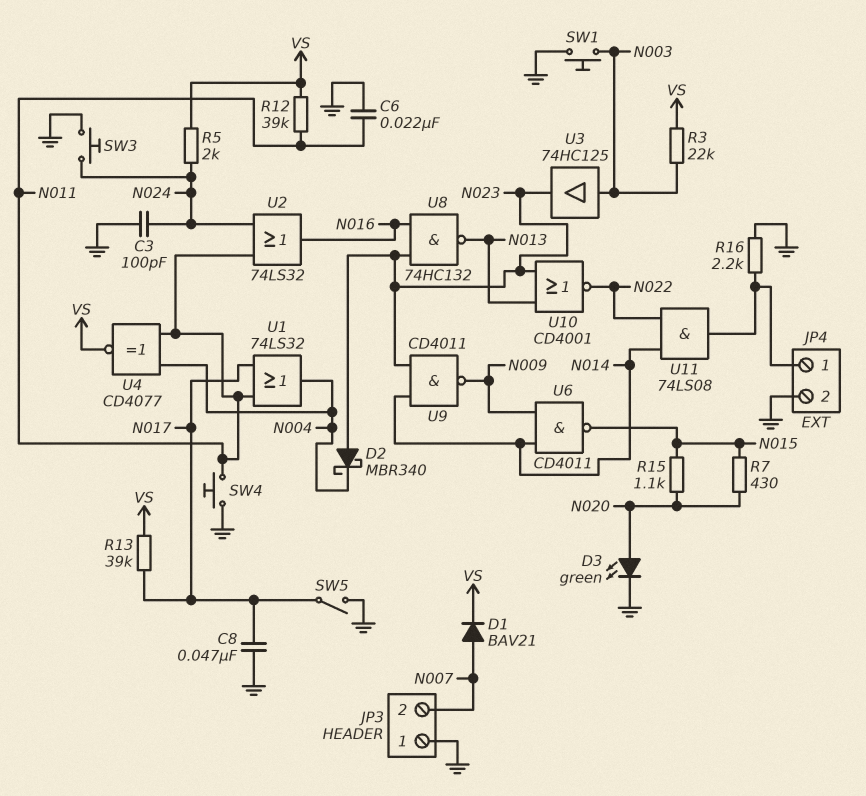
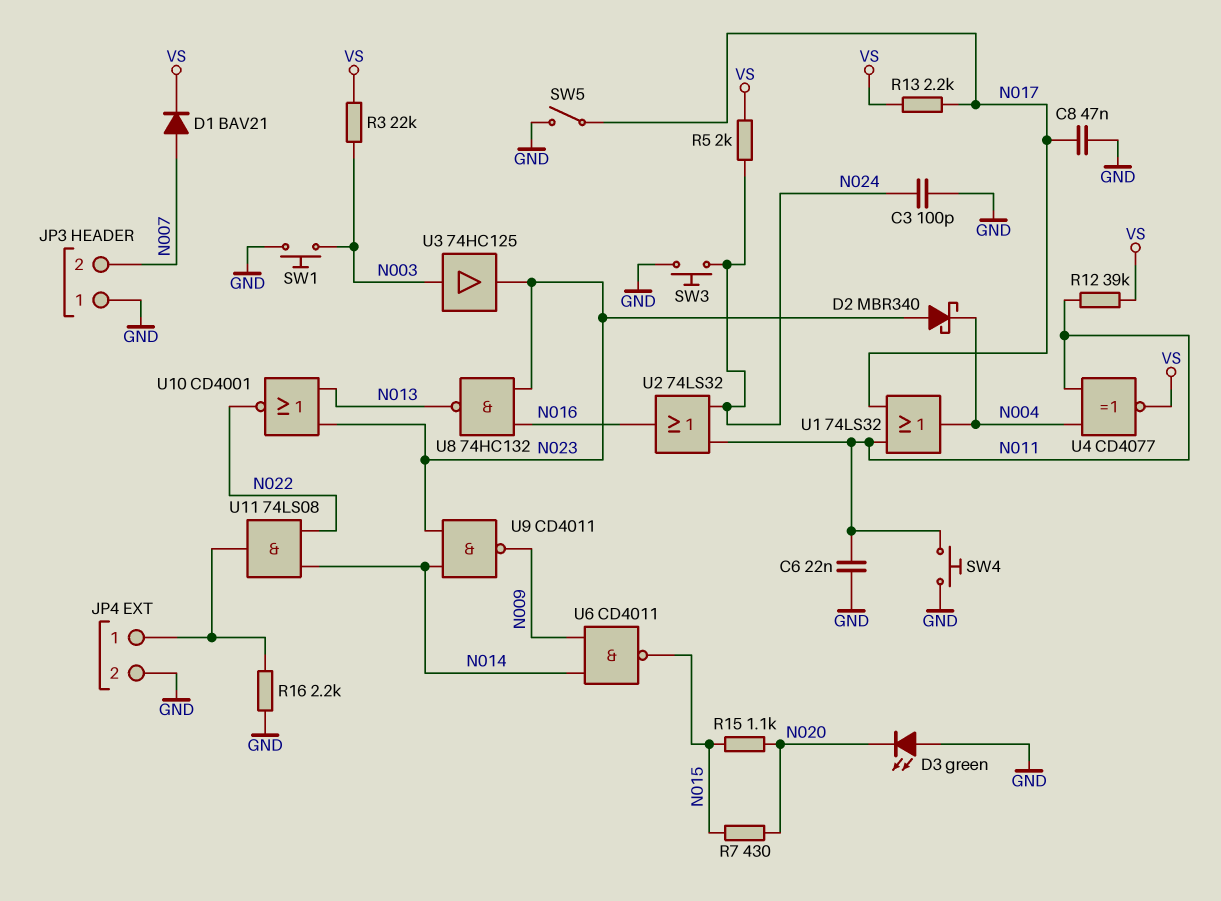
D3: LED green (A N020, K GND) -> LED green (A GND, K N020)
R13: 39k (N017, VS) -> 2.2k (N017, VS)

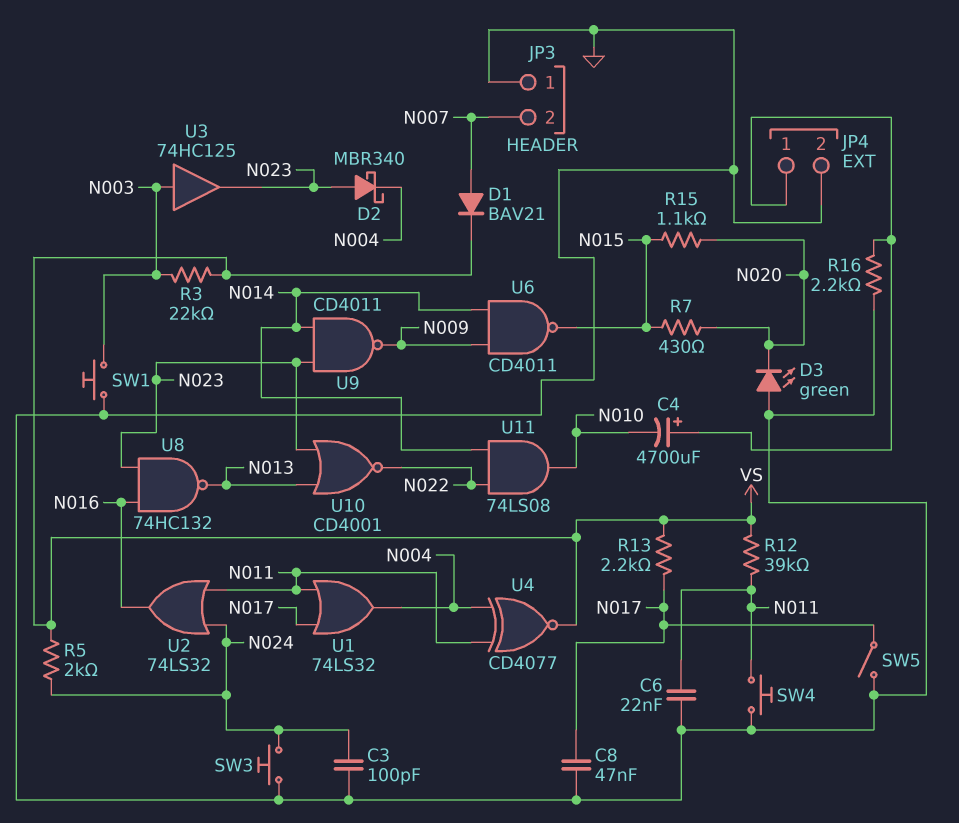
C4: none -> 4700uF (plus JP4/1, minus N010)
U11: AND 74LS08 (in N014, in N022, out JP4/1) -> AND 74LS08 (in N014, in N022, out N010)

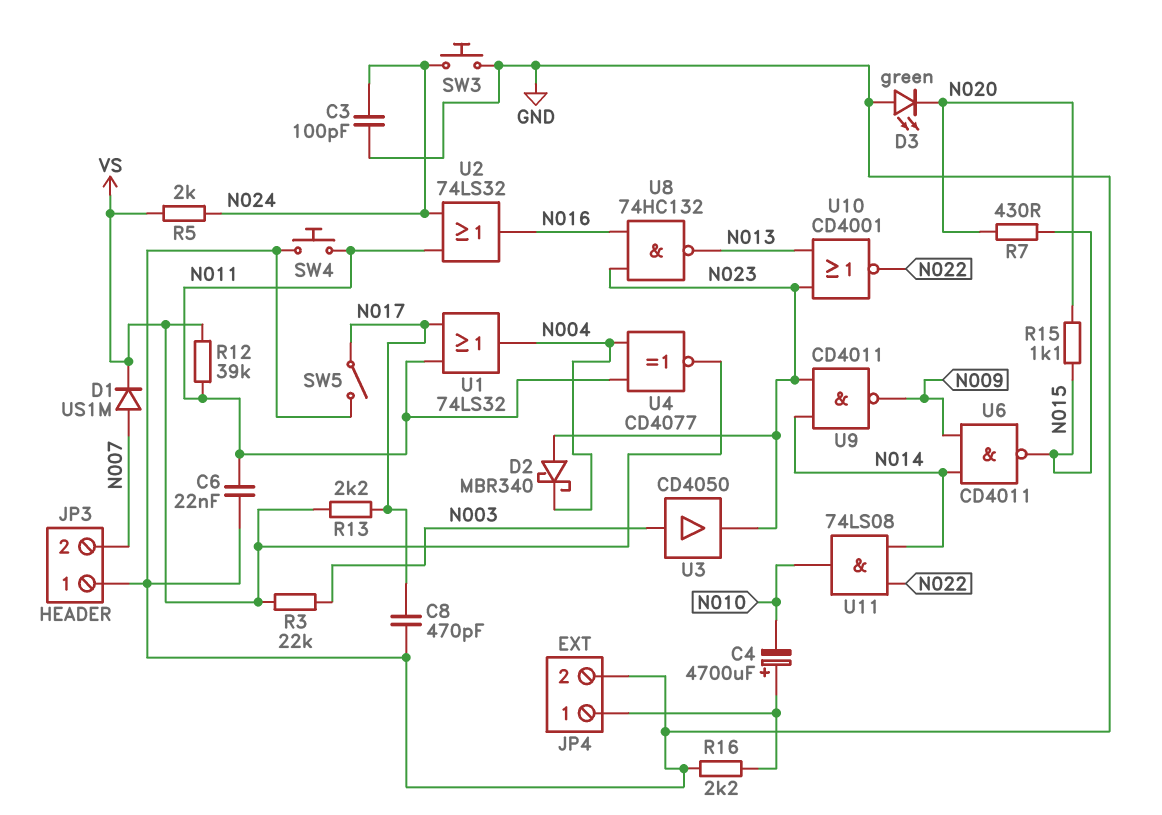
C8: 47nF (GND, N017) -> 470pF (GND, N017)
D1: diode BAV21 (A N007, K VS) -> diode US1M (A N007, K VS)
SW1: button (GND, N003) -> none
U3: buffer 74HC125 (in N003, out N023) -> buffer CD4050 (in N003, out N023)

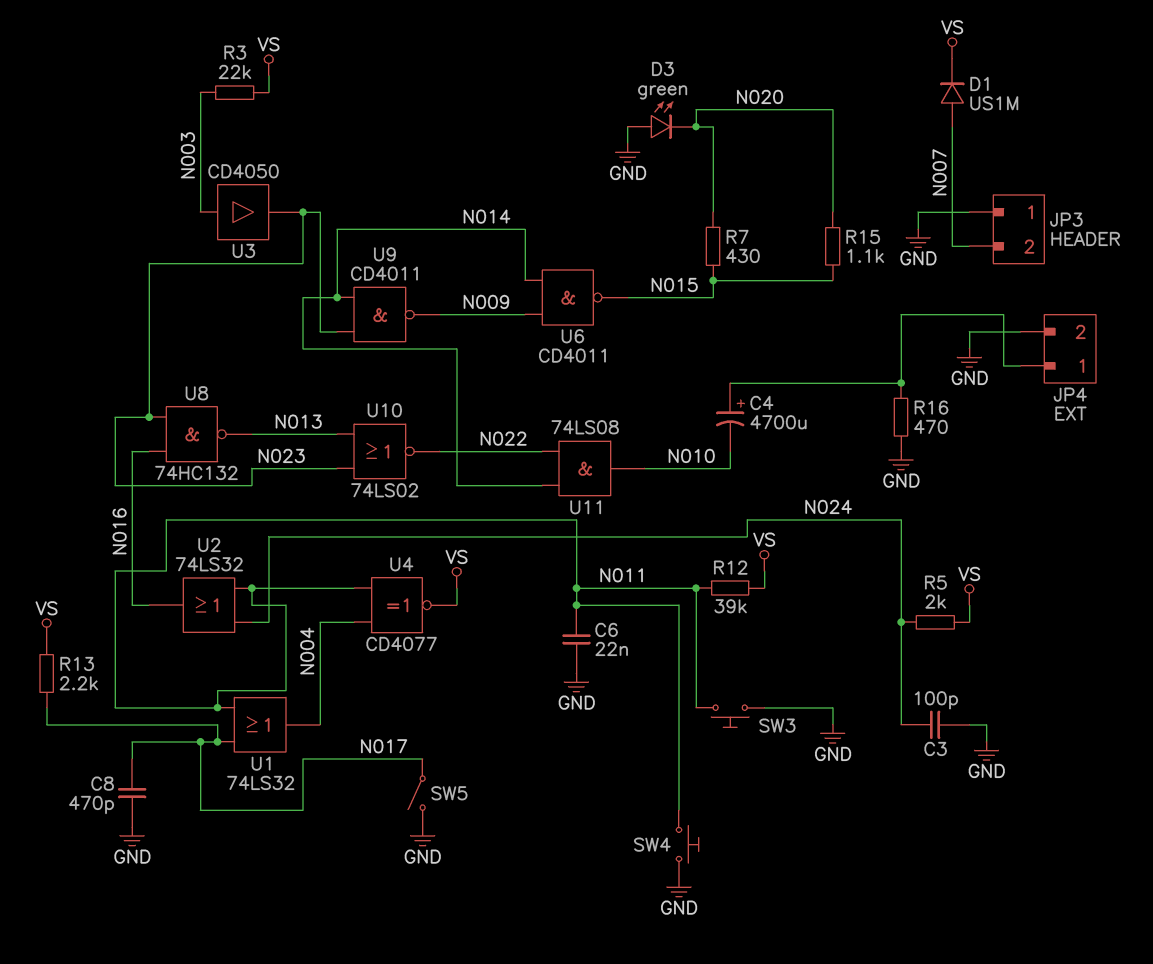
D2: schottky MBR340 (A N023, K N004) -> none
R16: 2.2k (GND, JP4/1) -> 470 (GND, JP4/1)
SW3: button (GND, N024) -> button (GND, N011)
U10: NOR CD4001 (in N013, in N023, out N022) -> NOR 74LS02 (in N013, in N023, out N022)

